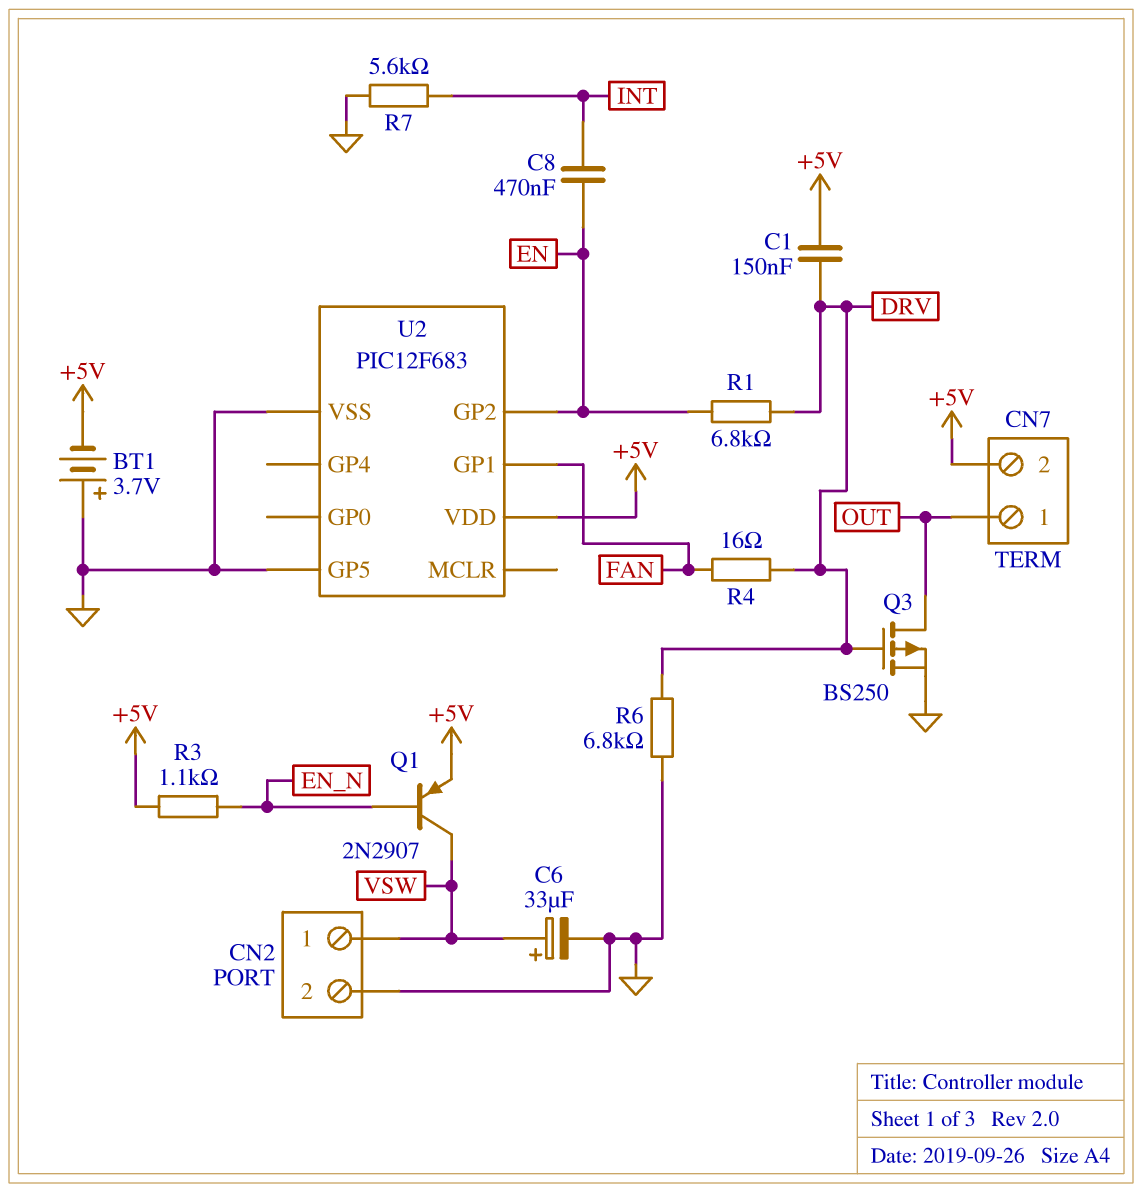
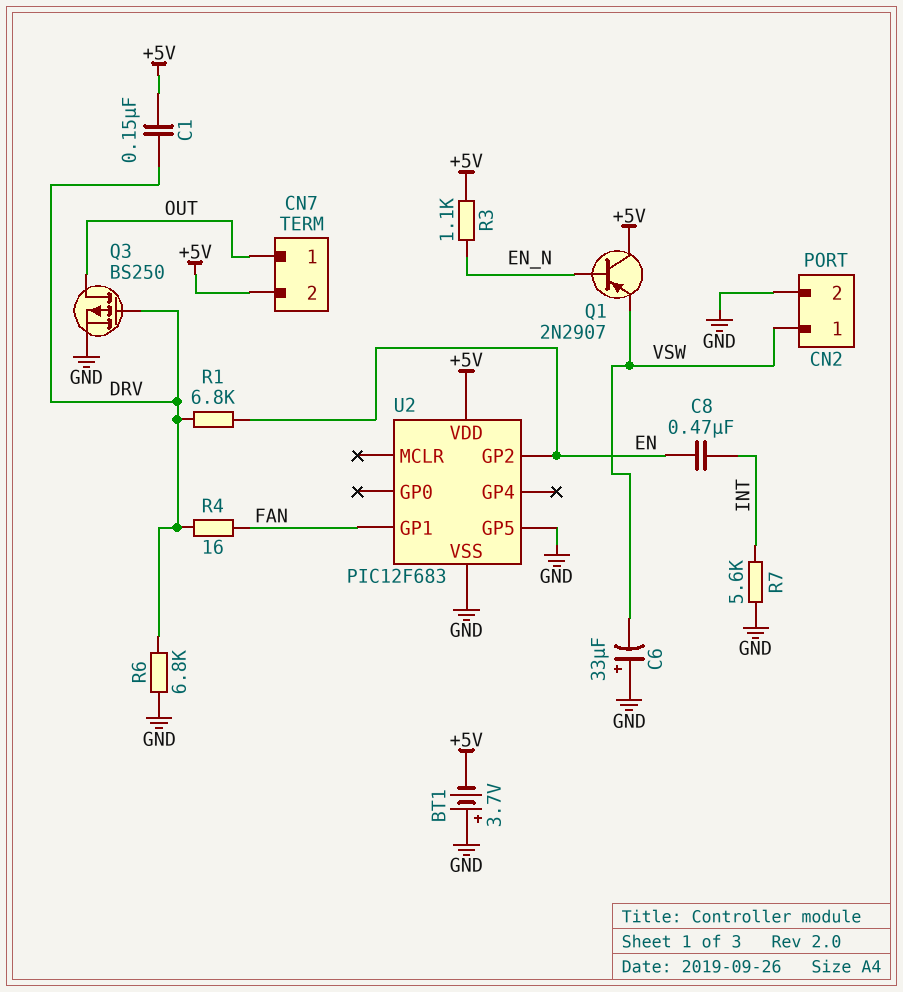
C6: 33uF (plus VSW, minus GND) -> 33uF (plus GND, minus VSW)
Q1: PNP 2N2907 (B EN_N, C VSW, E +5V) -> PNP 2N2907 (B EN_N, C +5V, E VSW)

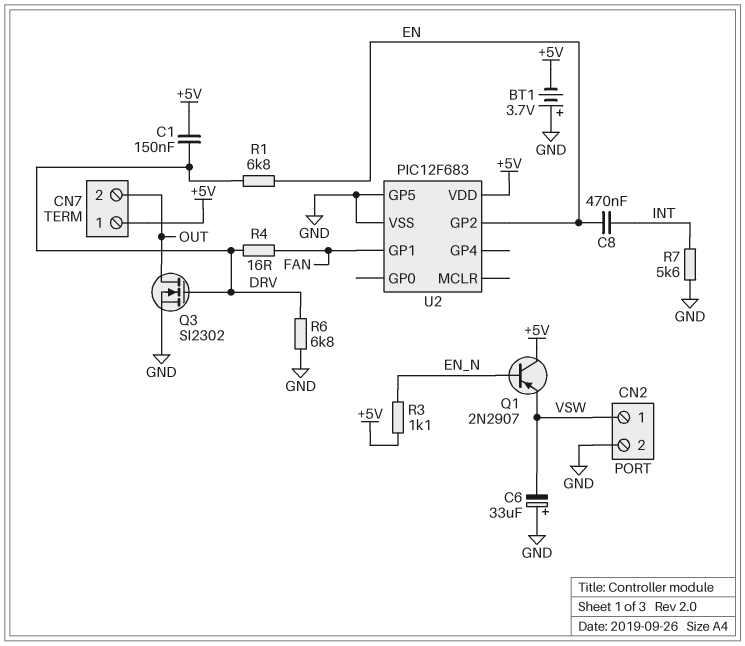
CN7 pin 1: OUT -> +5V
CN7 pin 2: +5V -> OUT
Q3: PMOS BS250 (G DRV, D OUT, S GND) -> NMOS SI2302 (G DRV, D OUT, S GND)

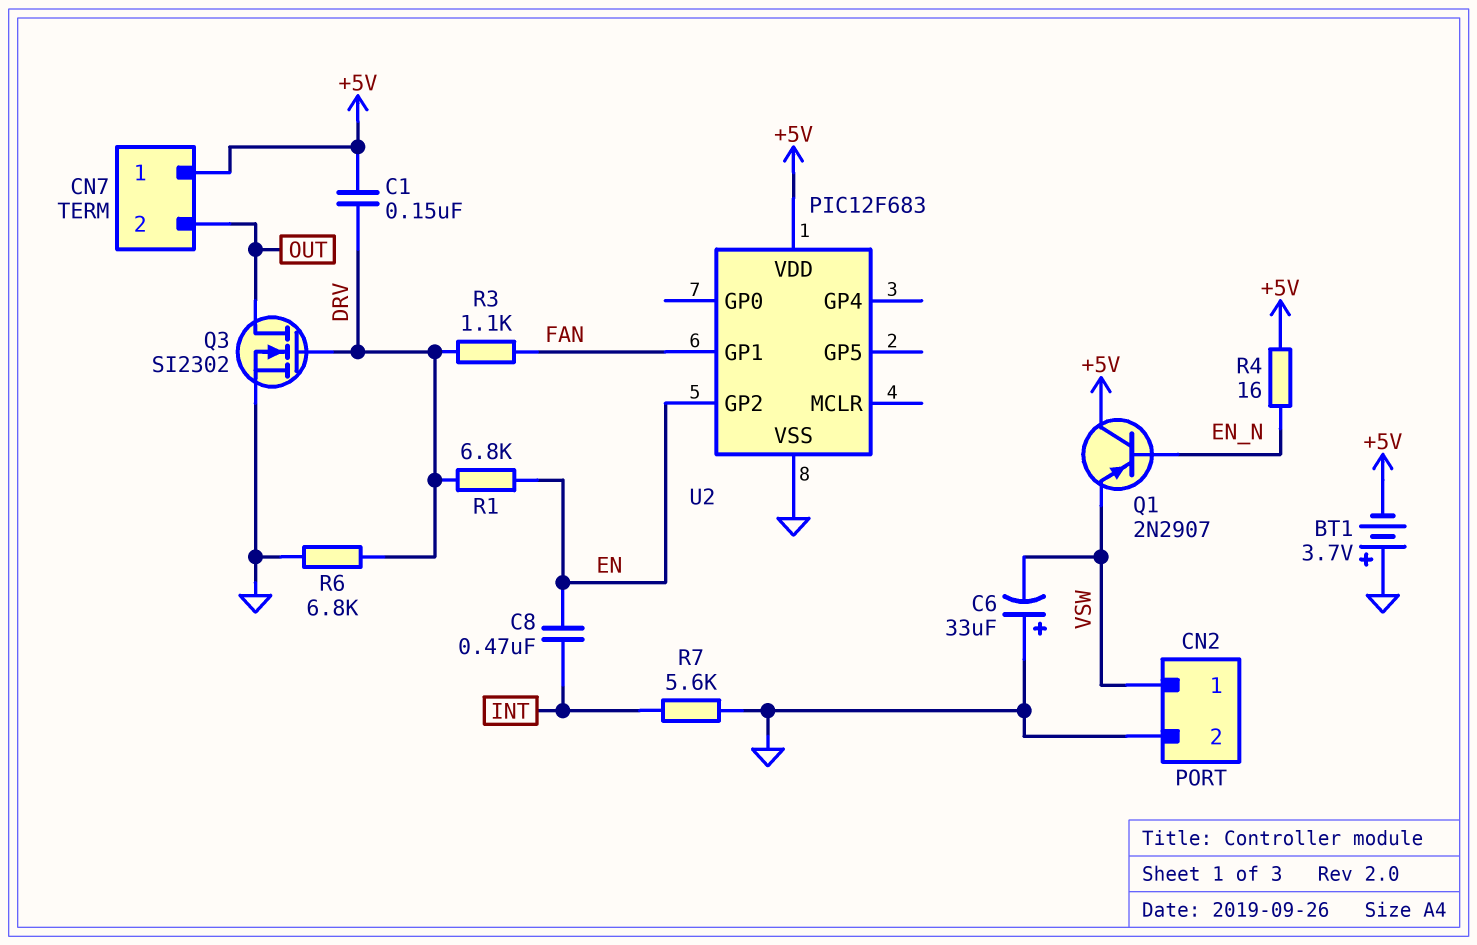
R3: 1.1k (+5V, EN_N) -> 1.1k (DRV, FAN)
R4: 16 (DRV, FAN) -> 16 (+5V, EN_N)
U2 pin GP5: GND -> none

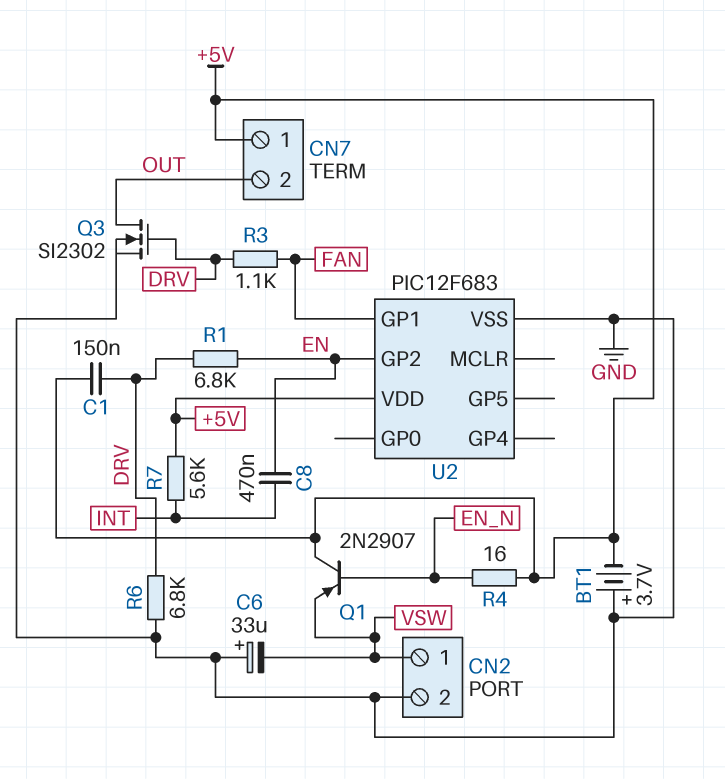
R7: 5.6k (GND, INT) -> 5.6k (+5V, INT)

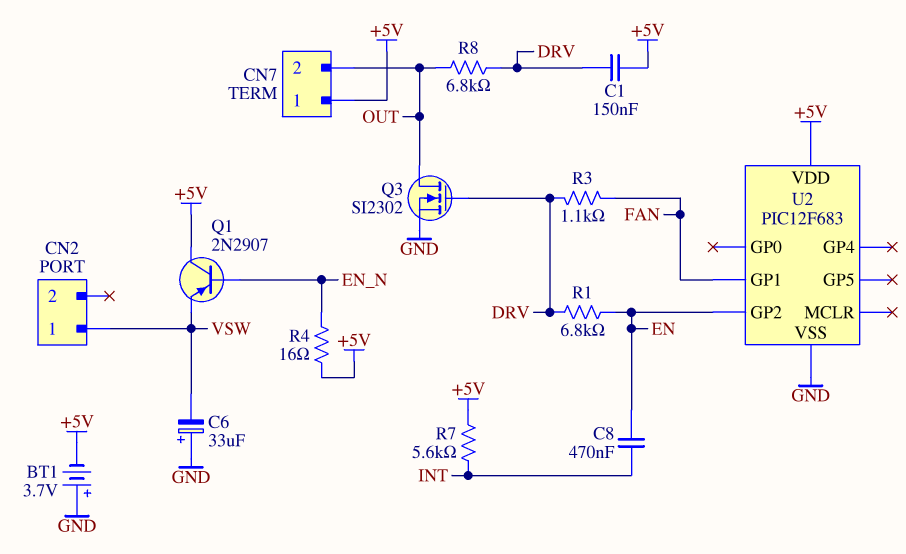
CN2 pin 2: GND -> none
R6: 6.8k (DRV, GND) -> none
R8: none -> 6.8k (DRV, OUT)

